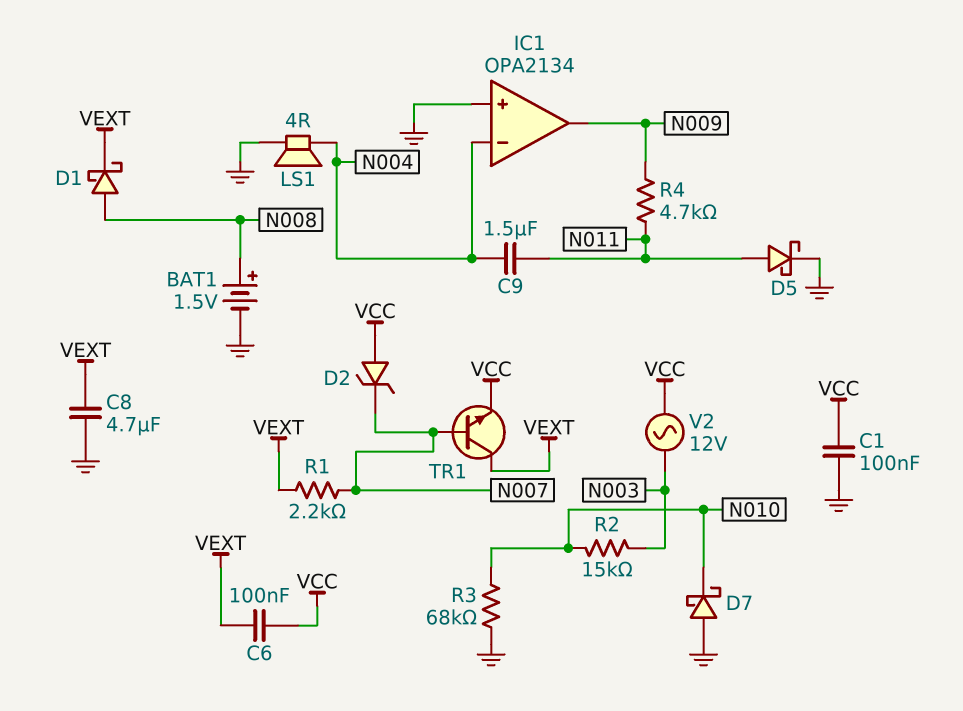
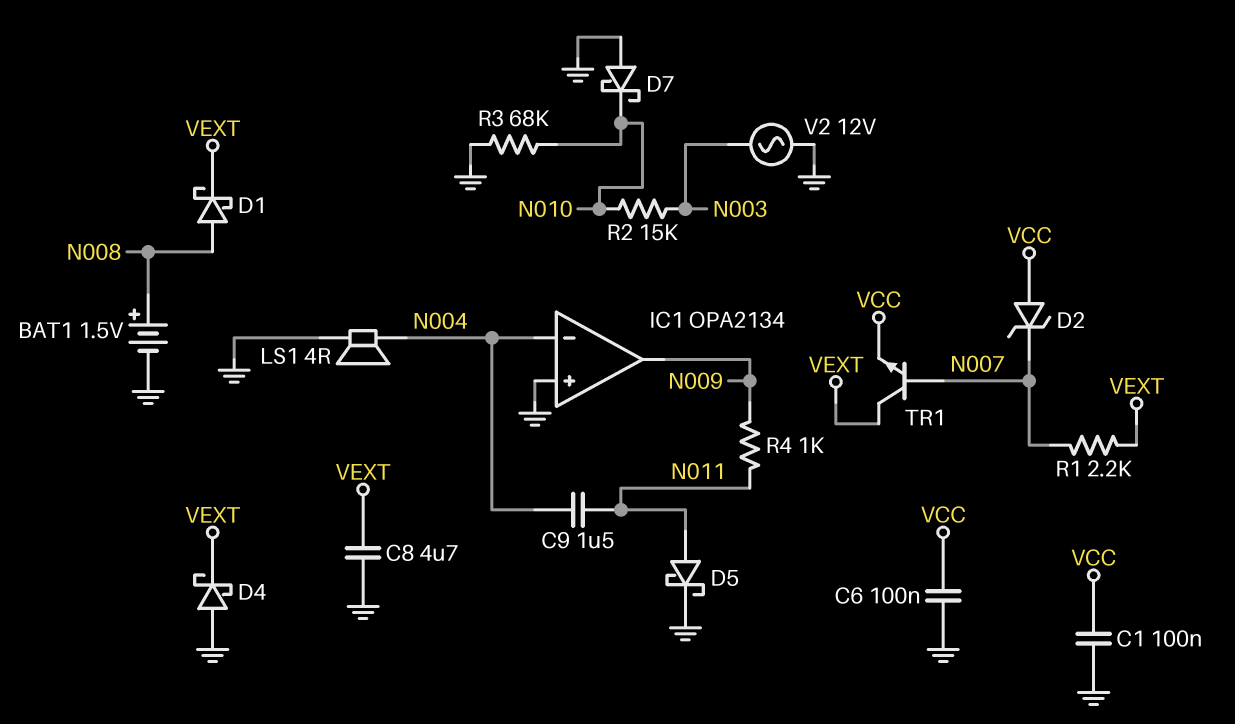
C6: 100nF (VCC, VEXT) -> 100nF (GND, VCC)
D4: none -> schottky (A GND, K VEXT)
R4: 4.7k (N009, N011) -> 1k (N009, N011)
V2: AC 12V (N003, VCC) -> AC 12V (GND, N003)

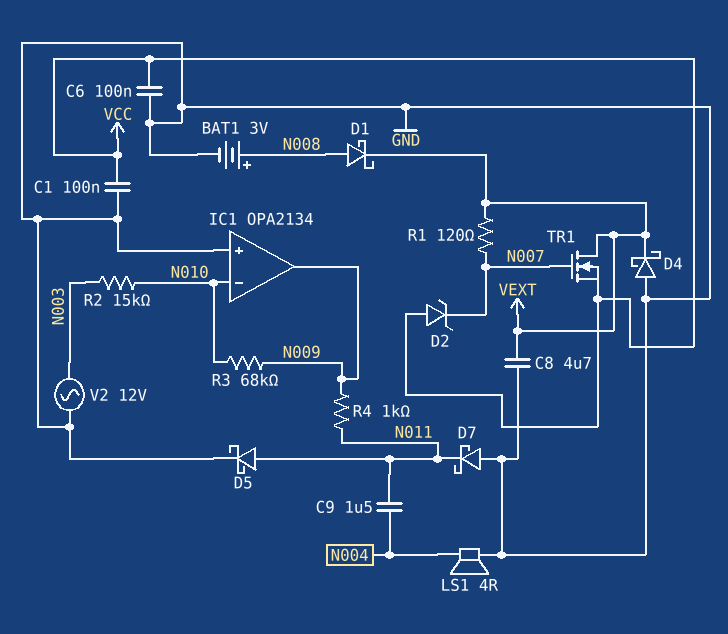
BAT1: 1.5V (plus N008, minus GND) -> 3V (plus N008, minus GND)
D7: schottky (A GND, K N010) -> schottky (A GND, K N011)
IC1 pin in-: N004 -> N010
R1: 2.2k (N007, VEXT) -> 120 (N007, VEXT)
R3: 68k (GND, N010) -> 68k (N009, N010)
TR1: NPN (B N007, C VEXT, E VCC) -> NMOS (G N007, D VEXT, S VCC)

